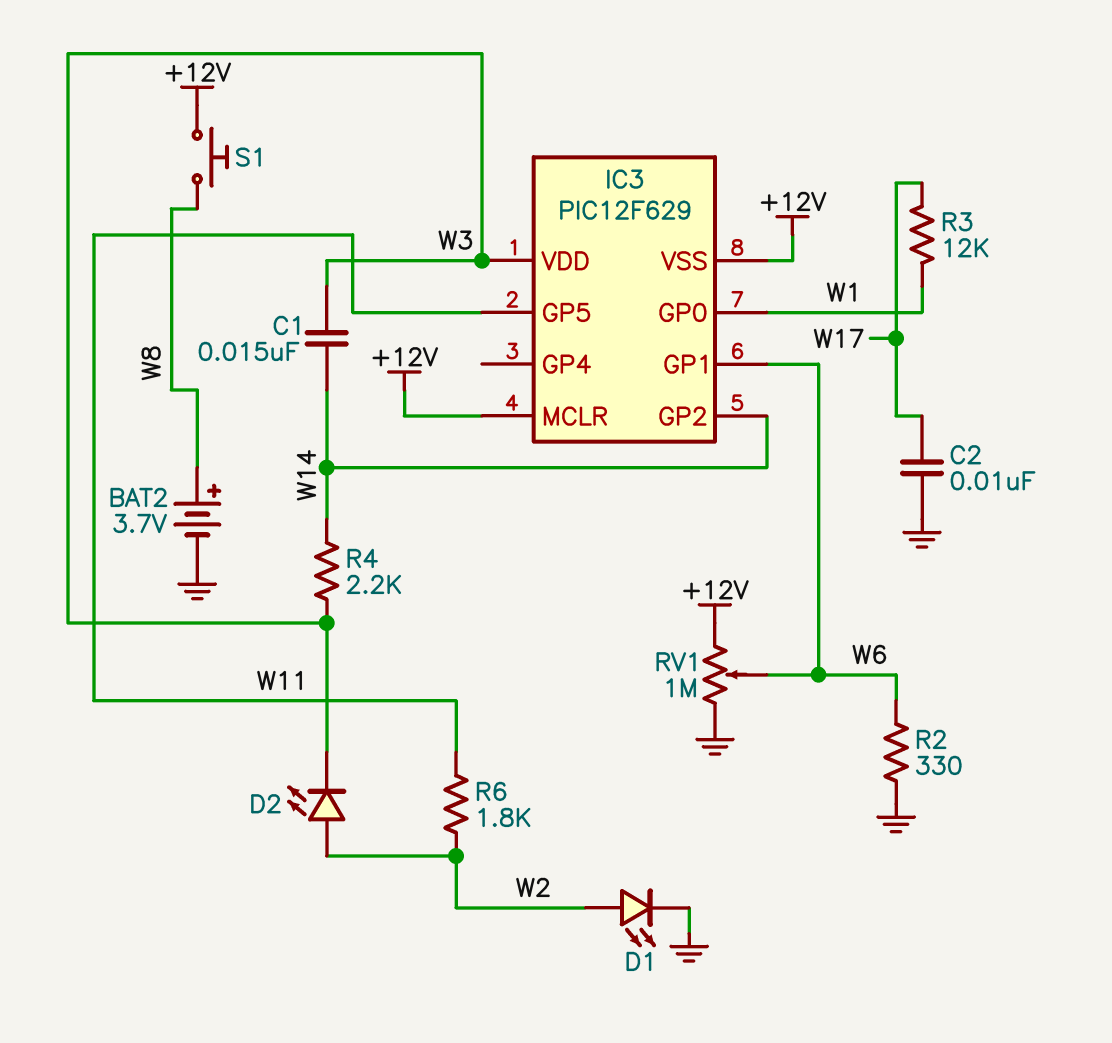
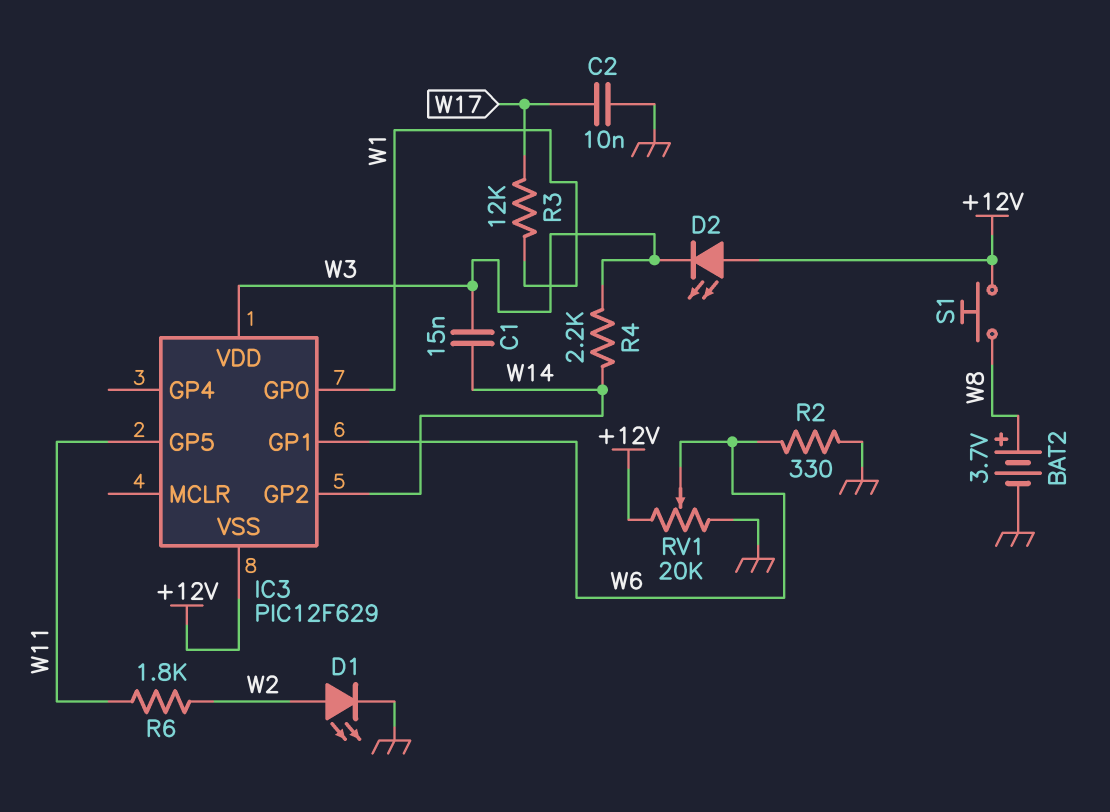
D2: LED (A W2, K W3) -> LED (A +12V, K W3)
IC3 pin MCLR: +12V -> none
RV1: 1M (+12V, GND, wiper W6) -> 20k (+12V, GND, wiper W6)

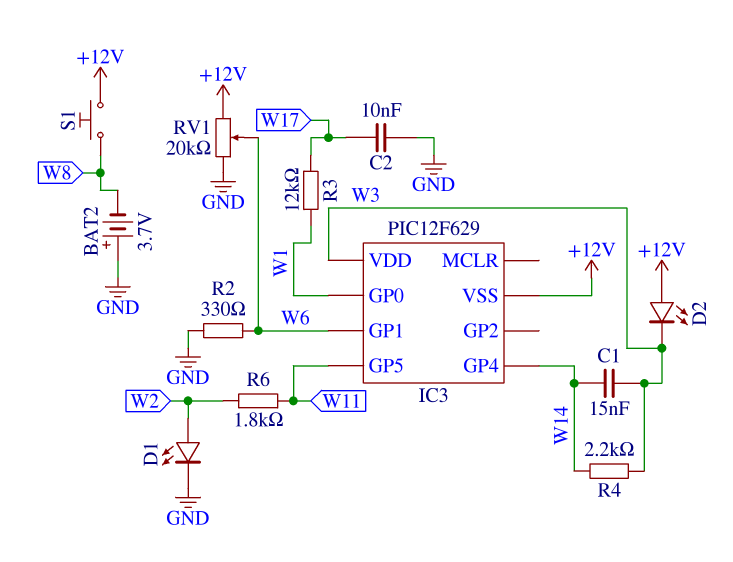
BAT2: 3.7V (plus W8, minus GND) -> 3.7V (plus GND, minus W8)
IC3 pin GP2: W14 -> none
IC3 pin GP4: none -> W14

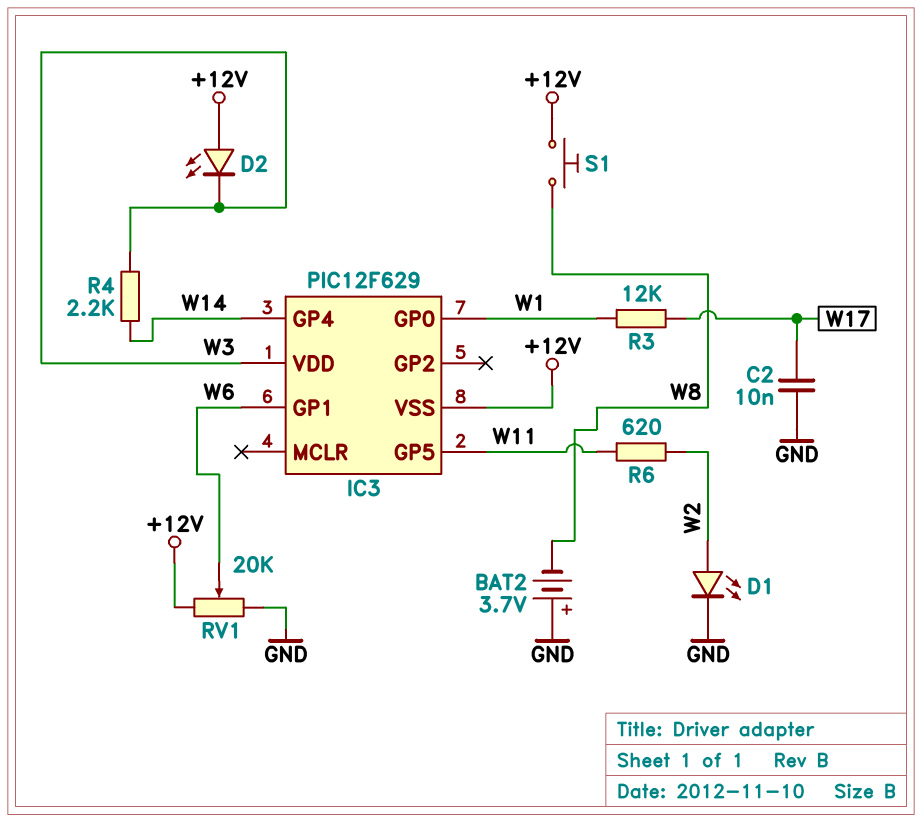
C1: 15nF (W3, W14) -> none
R2: 330 (GND, W6) -> none
R6: 1.8k (W2, W11) -> 620 (W2, W11)

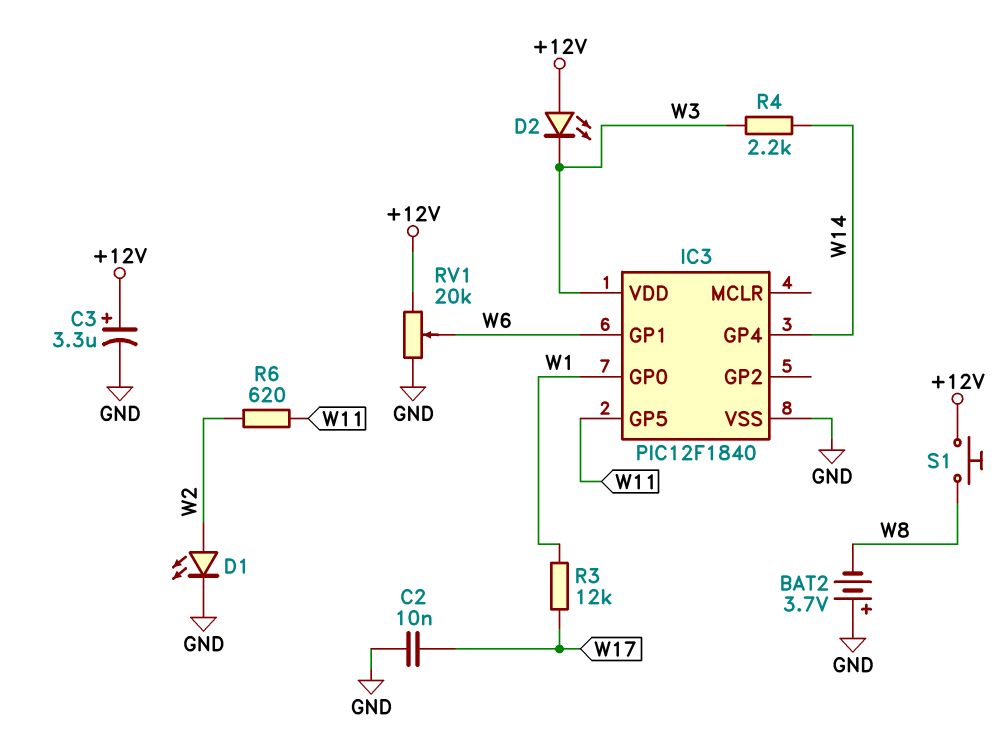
C3: none -> 3.3uF (plus +12V, minus GND)
IC3: PIC12F629 -> PIC12F1840
IC3 pin VSS: +12V -> GND

